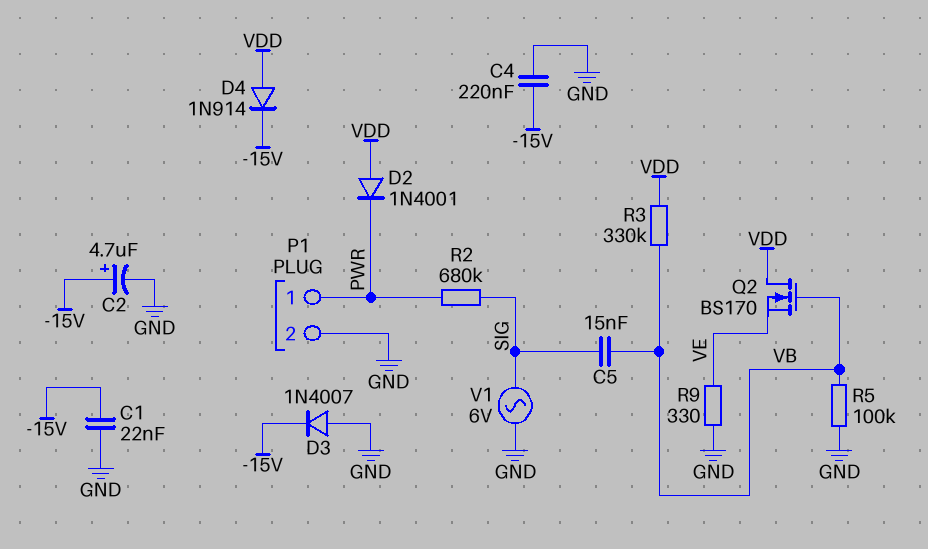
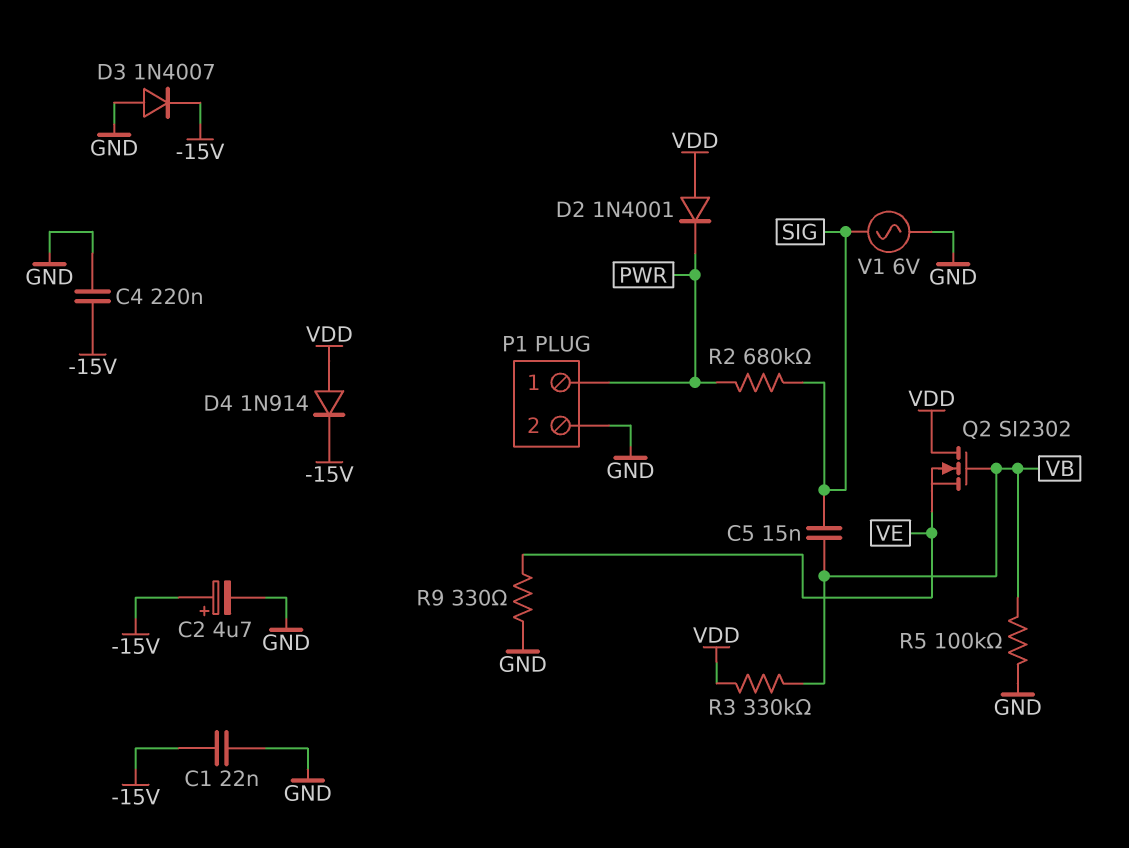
Q2: NMOS BS170 (G VB, D VDD, S VE) -> NMOS SI2302 (G VB, D VDD, S VE)

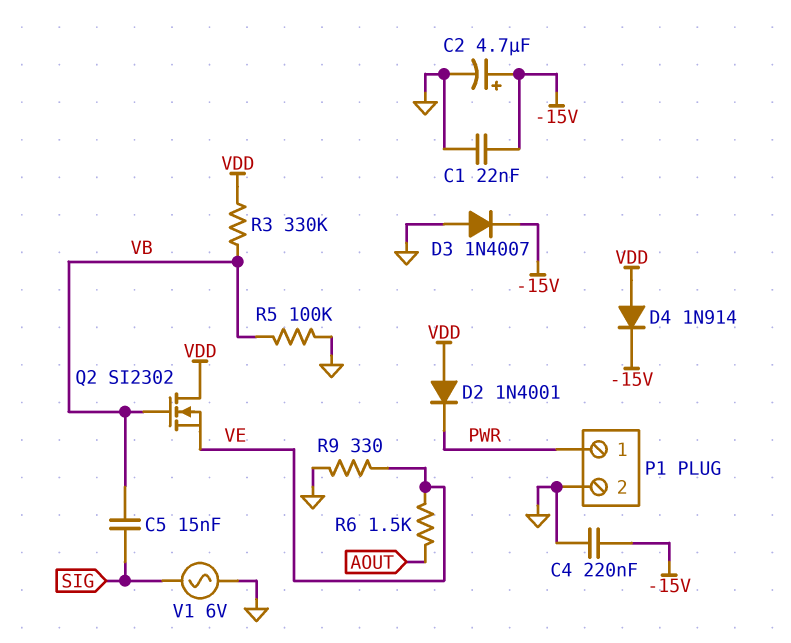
R2: 680k (PWR, SIG) -> none
R6: none -> 1.5k (AOUT, VE)

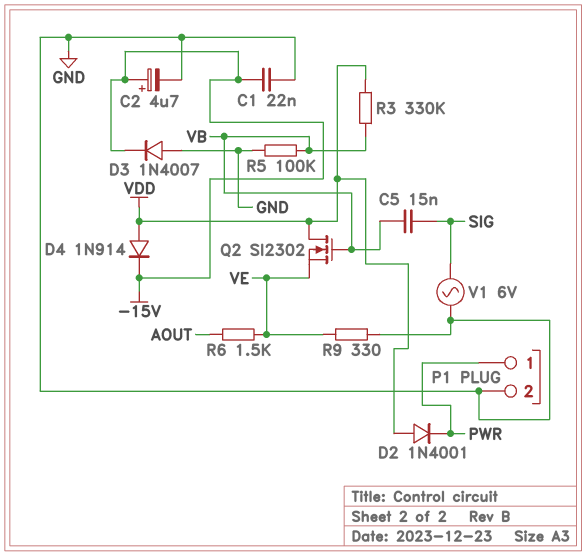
C4: 220nF (-15V, GND) -> none

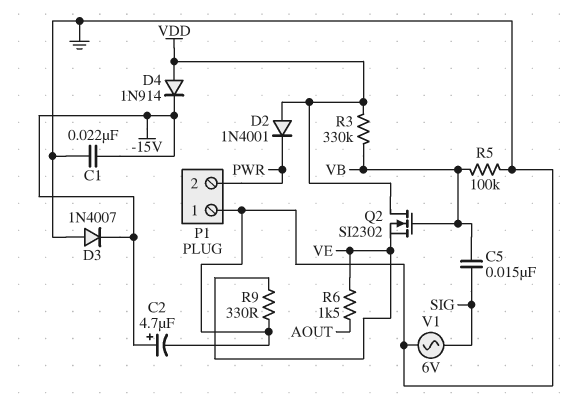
P1 pin 1: PWR -> GND
P1 pin 2: GND -> PWR

